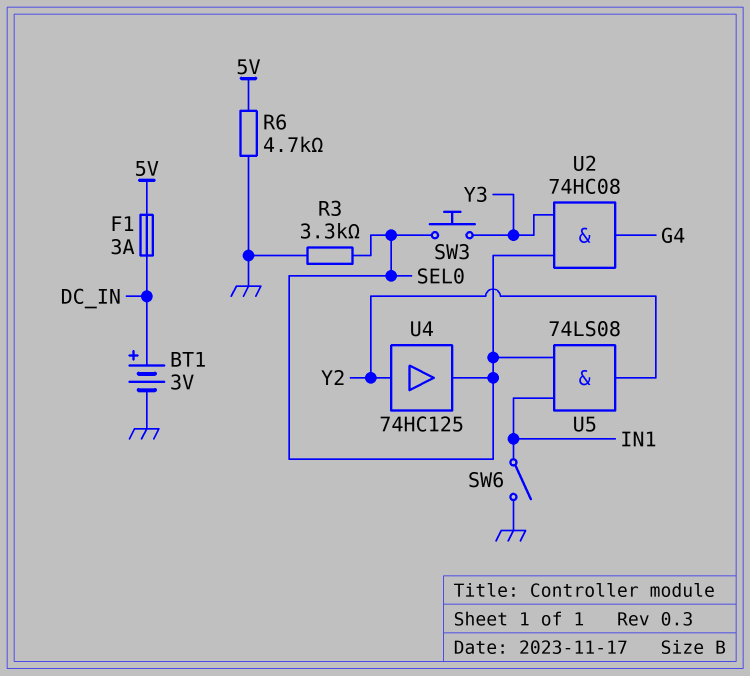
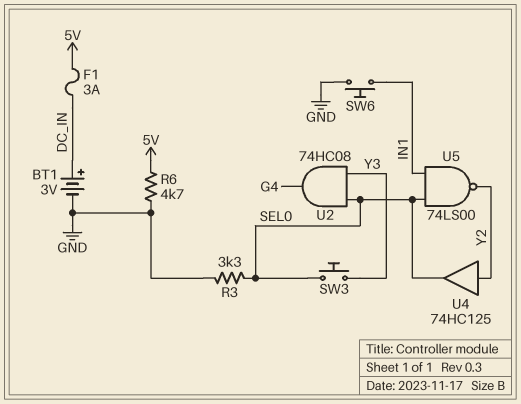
SW6: switch (GND, IN1) -> button (GND, IN1)
U5: AND 74LS08 (in IN1, in SEL0, out Y2) -> NAND 74LS00 (in IN1, in SEL0, out Y2)

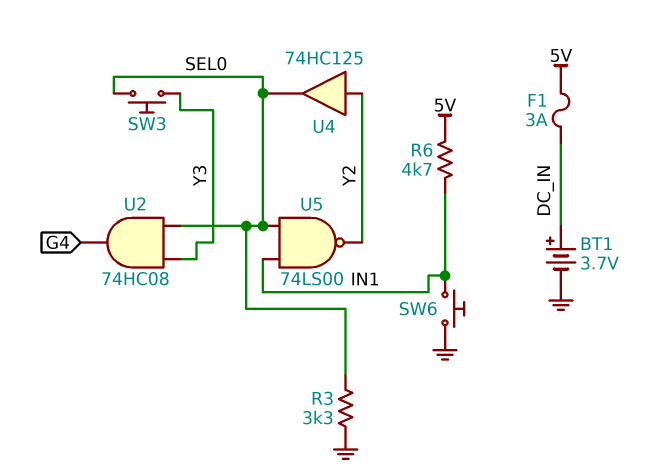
BT1: 3V (plus DC_IN, minus GND) -> 3.7V (plus DC_IN, minus GND)
R6: 4.7k (5V, GND) -> 4.7k (5V, IN1)

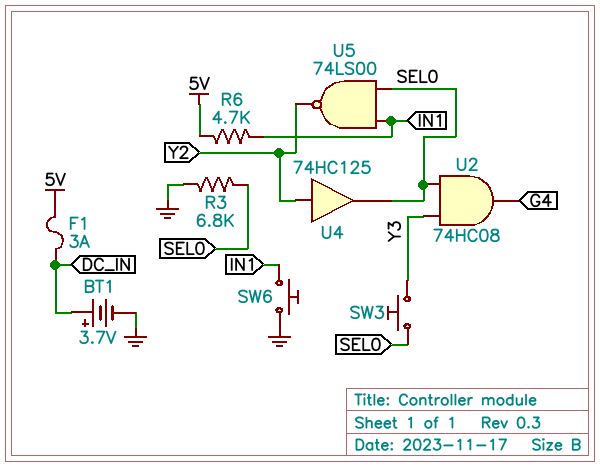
R3: 3.3k (GND, SEL0) -> 6.8k (GND, SEL0)

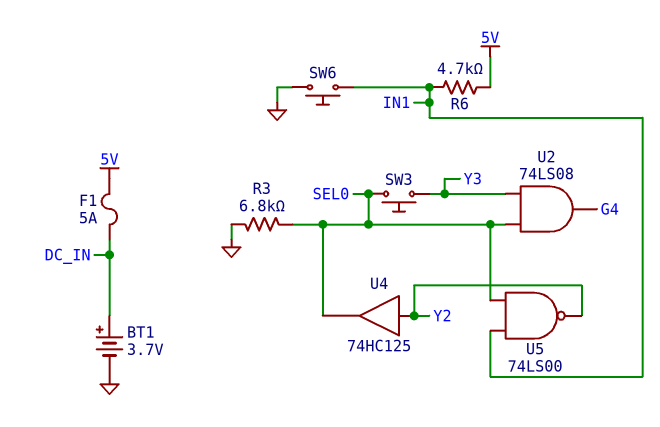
F1: 3A (5V, DC_IN) -> 5A (5V, DC_IN)
U2: AND 74HC08 (in SEL0, in Y3, out G4) -> AND 74LS08 (in SEL0, in Y3, out G4)

